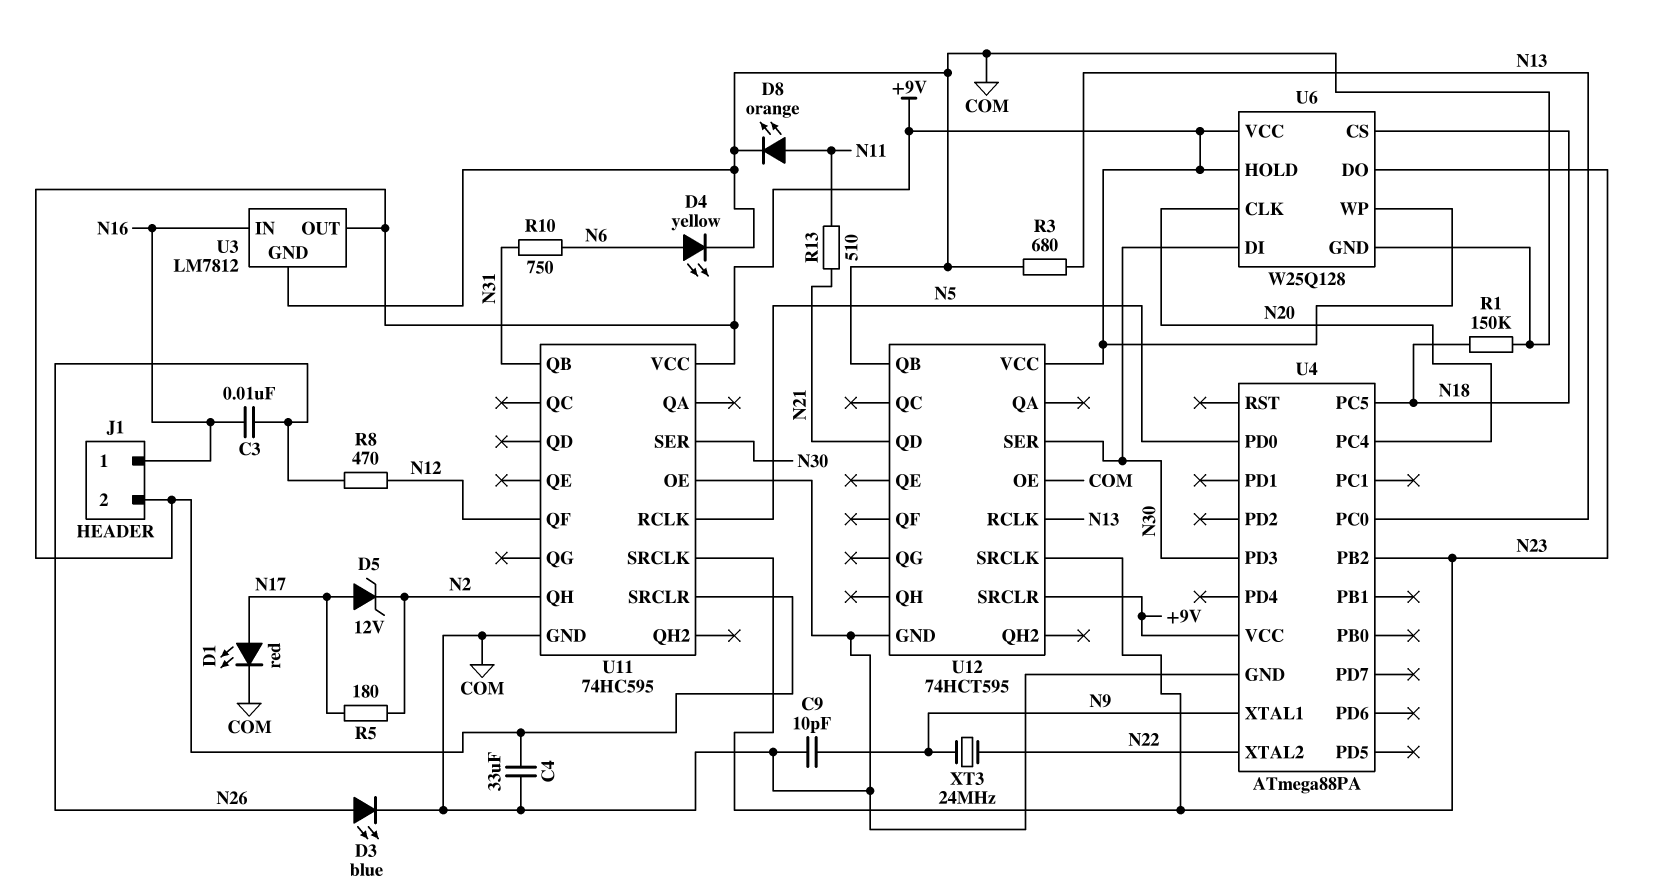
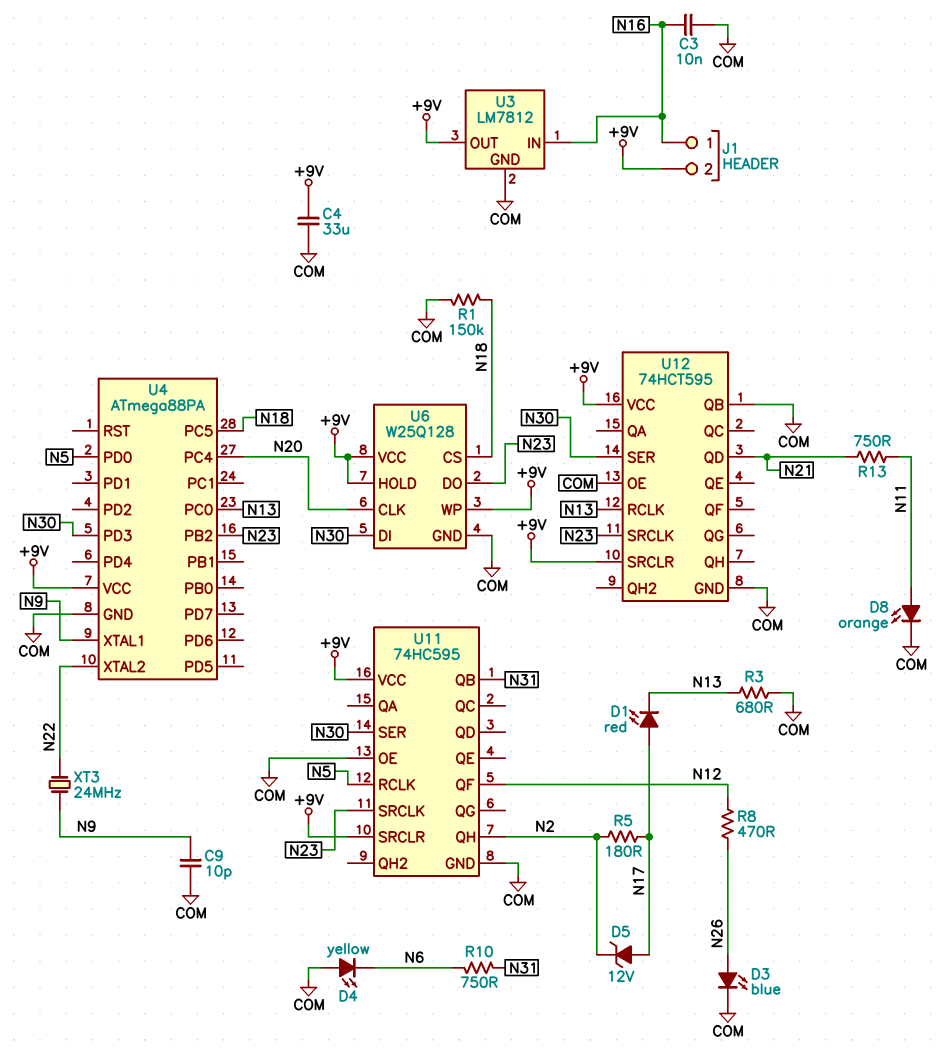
C3: 10nF (N16, N26) -> 10nF (COM, N16)
D1: LED red (A N17, K COM) -> LED red (A N17, K N13)
D4: LED yellow (A N6, K COM) -> LED yellow (A COM, K N6)
R13: 510 (N11, N21) -> 750 (N11, N21)

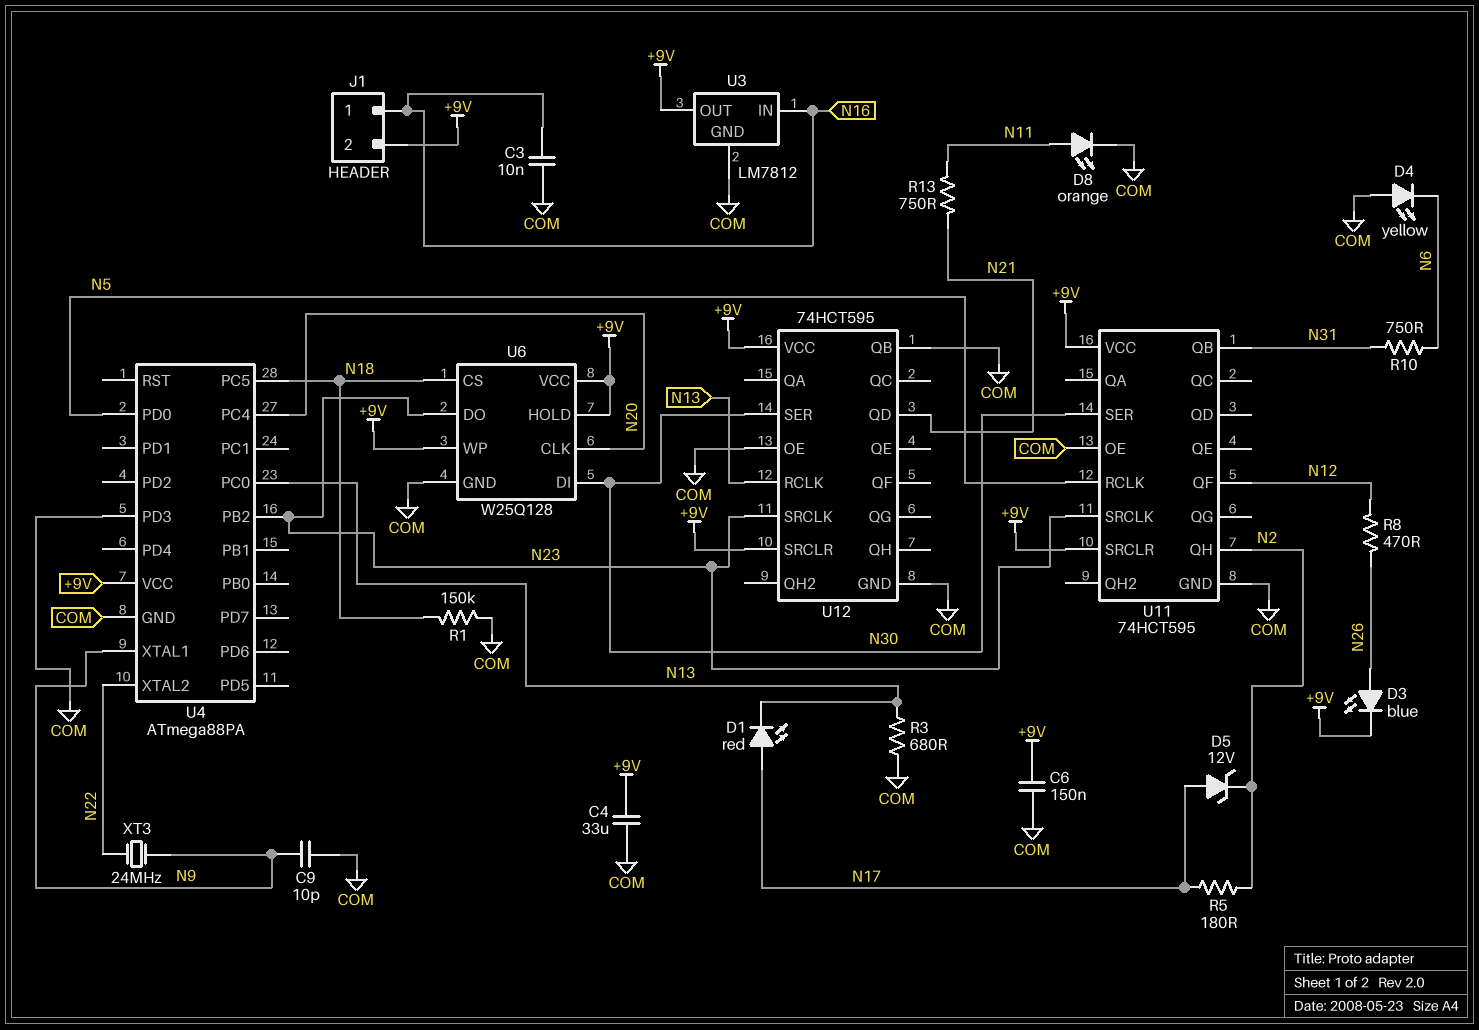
C6: none -> 150nF (+9V, COM)
D3: LED blue (A N26, K COM) -> LED blue (A N26, K +9V)
U4 pin PD3: N30 -> COM
U11: 74HC595 -> 74HCT595

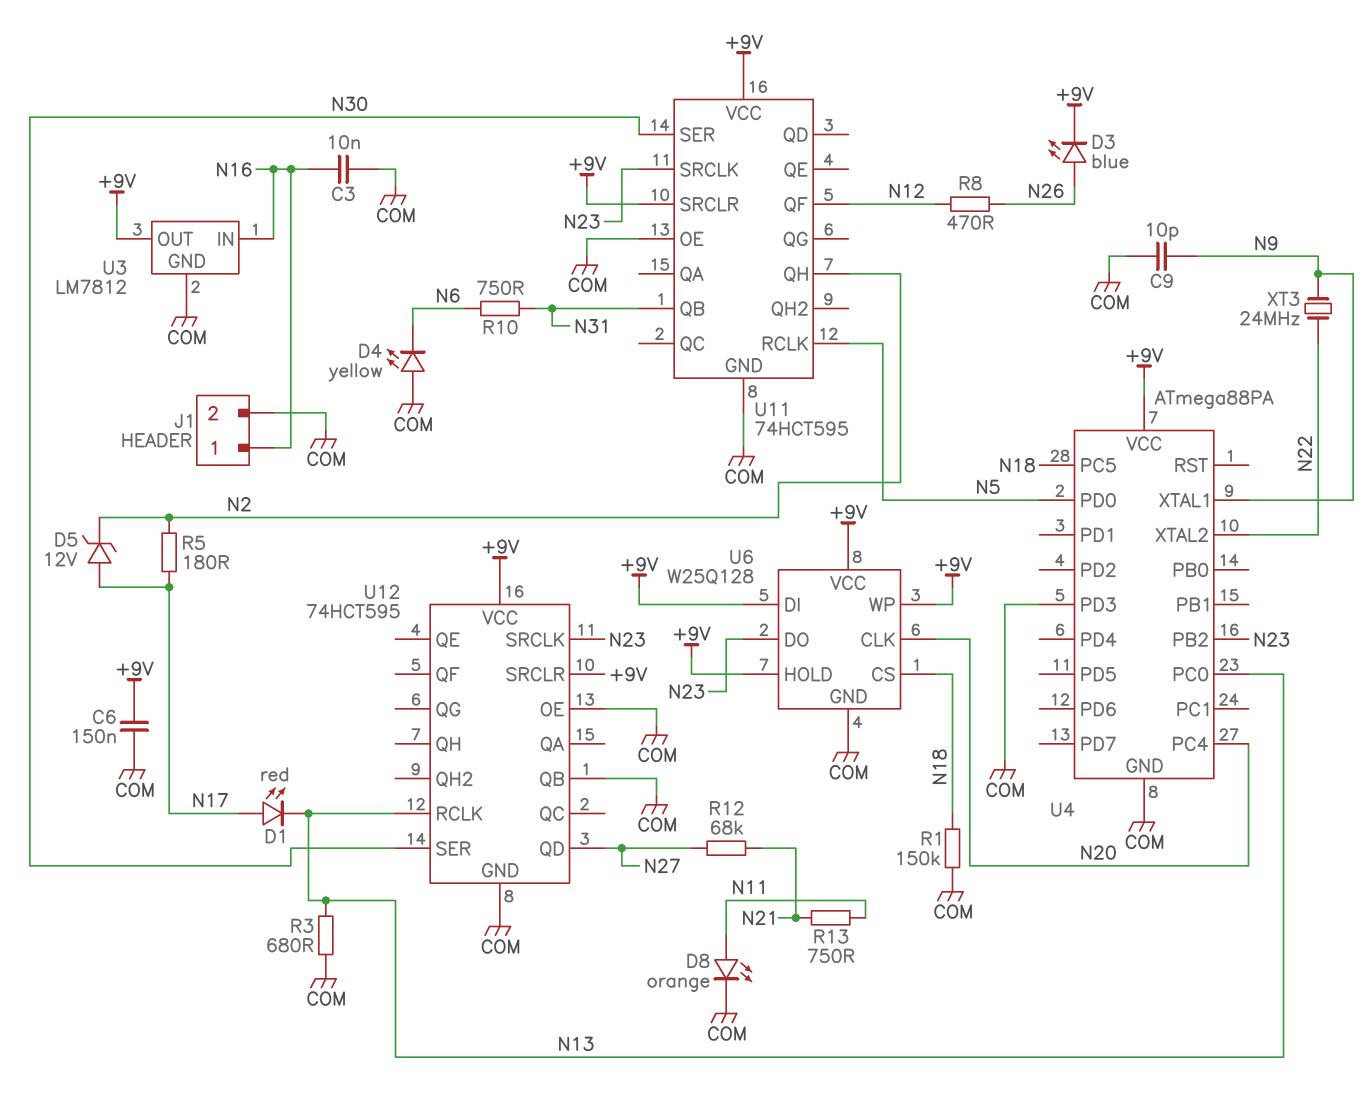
C4: 33uF (+9V, COM) -> none
J1 pin 2: +9V -> COM
R12: none -> 68k (N21, N27)
U6 pin DI: N30 -> +9V
U12 pin QD: N21 -> N27

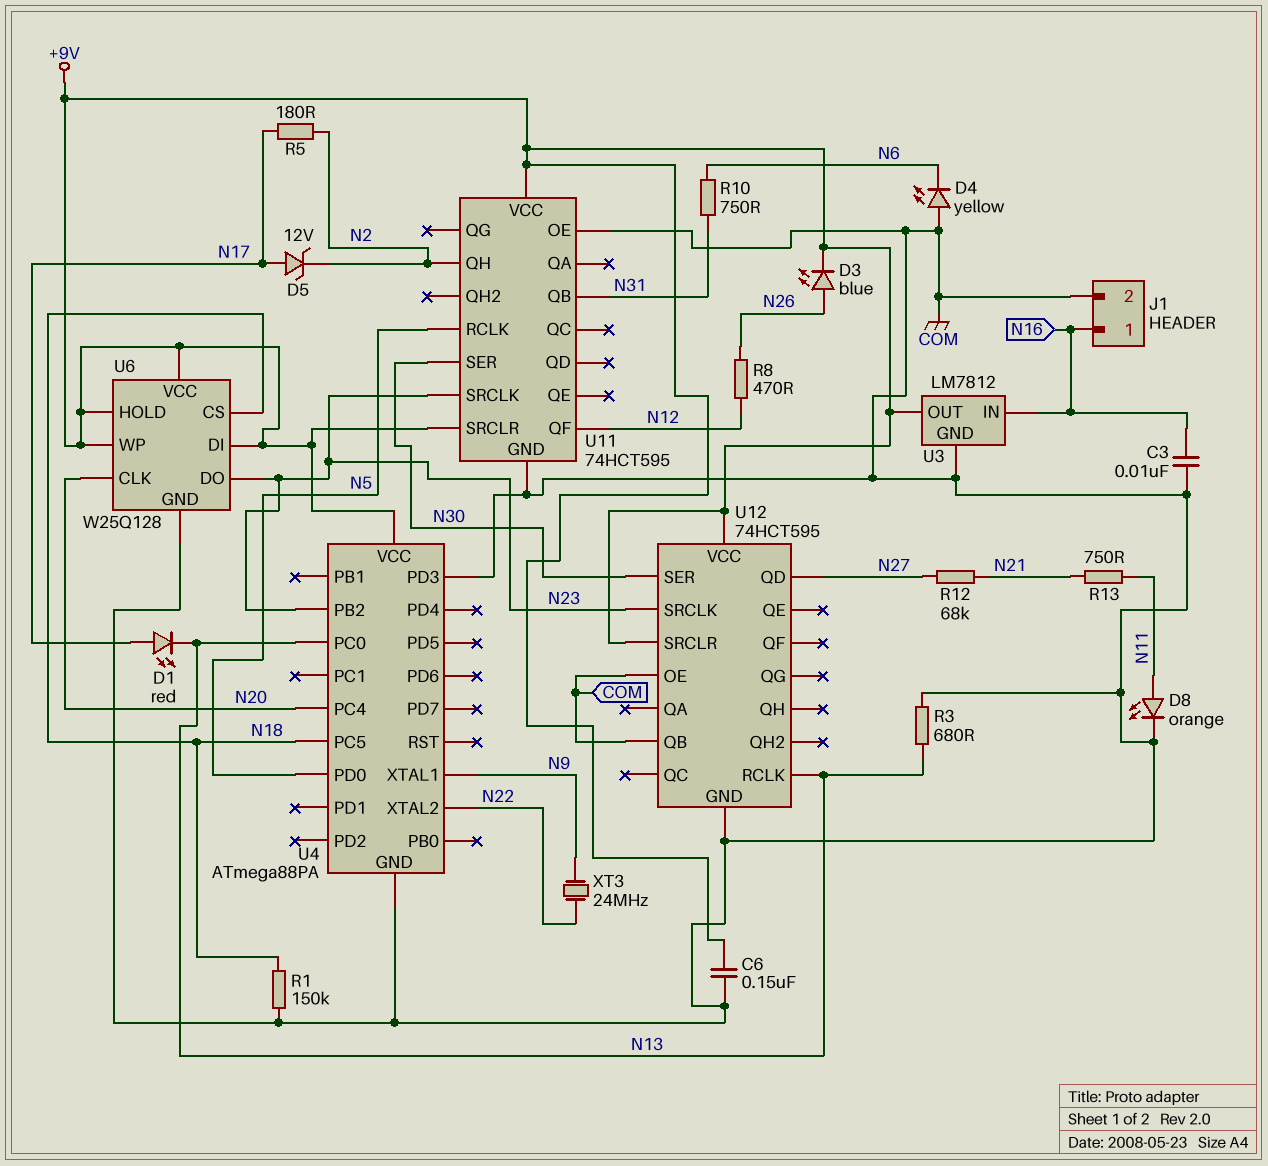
C9: 10pF (COM, N9) -> none

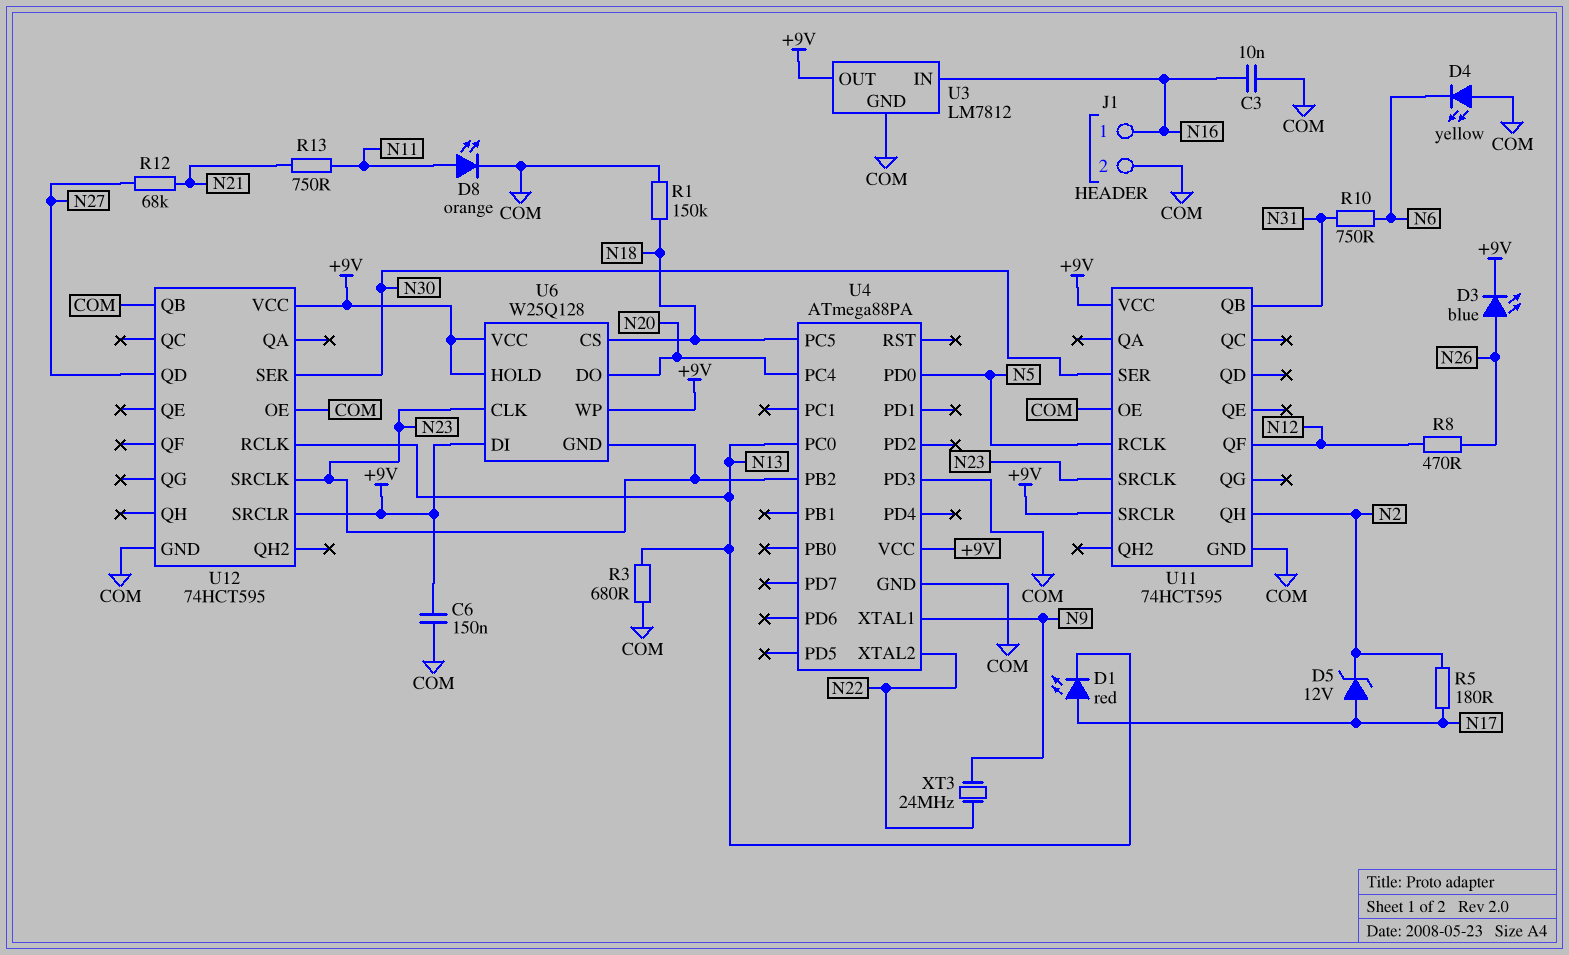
U6 pin CLK: N20 -> N23
U6 pin DO: N23 -> N20
U6 pin GND: COM -> N23

